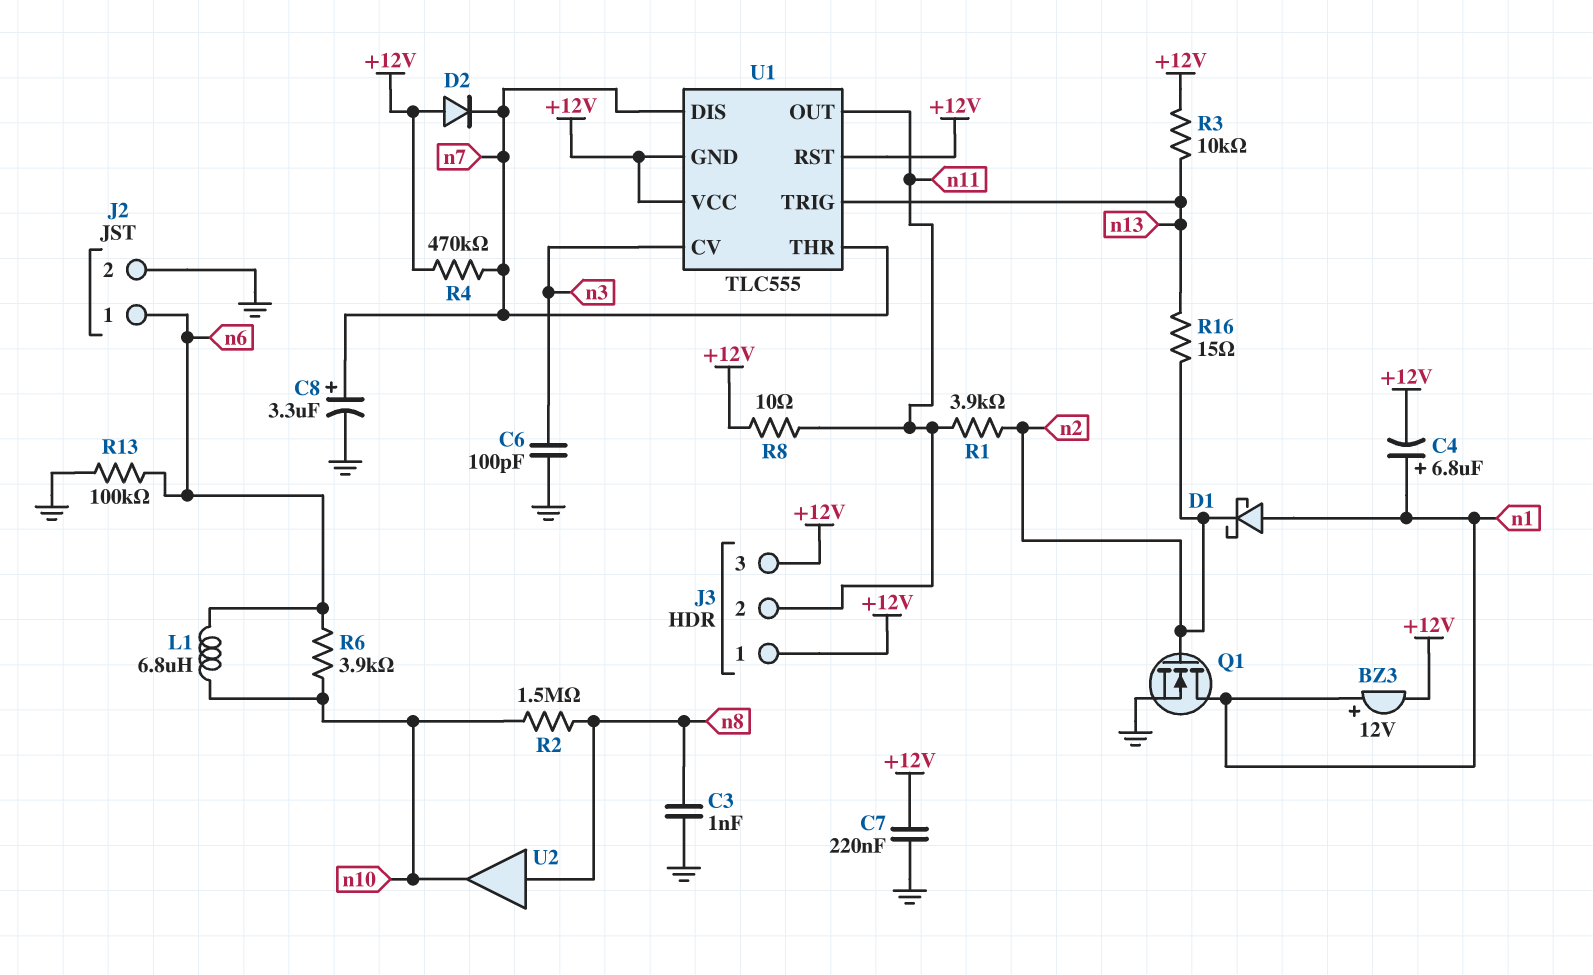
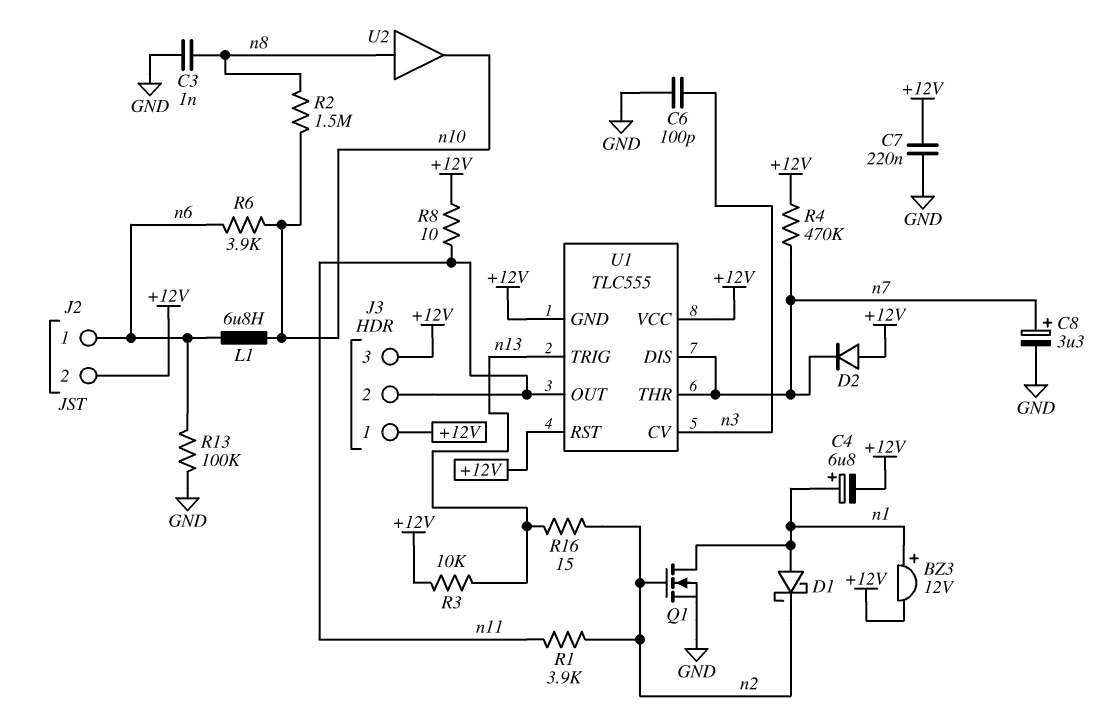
J2 pin 2: GND -> +12V

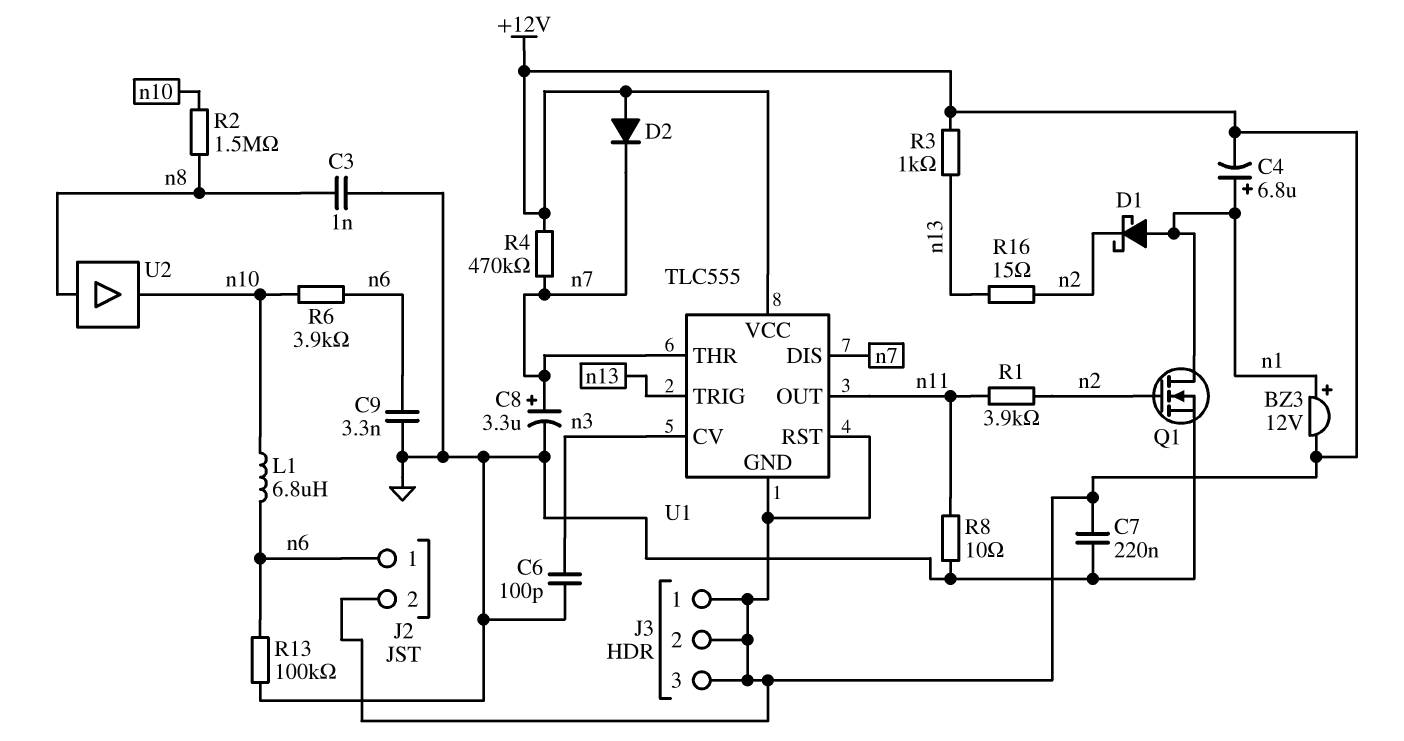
C9: none -> 3.3nF (GND, n6)
J3 pin 2: n11 -> +12V
R3: 10k (+12V, n13) -> 1k (+12V, n13)
R8: 10 (+12V, n11) -> 10 (GND, n11)

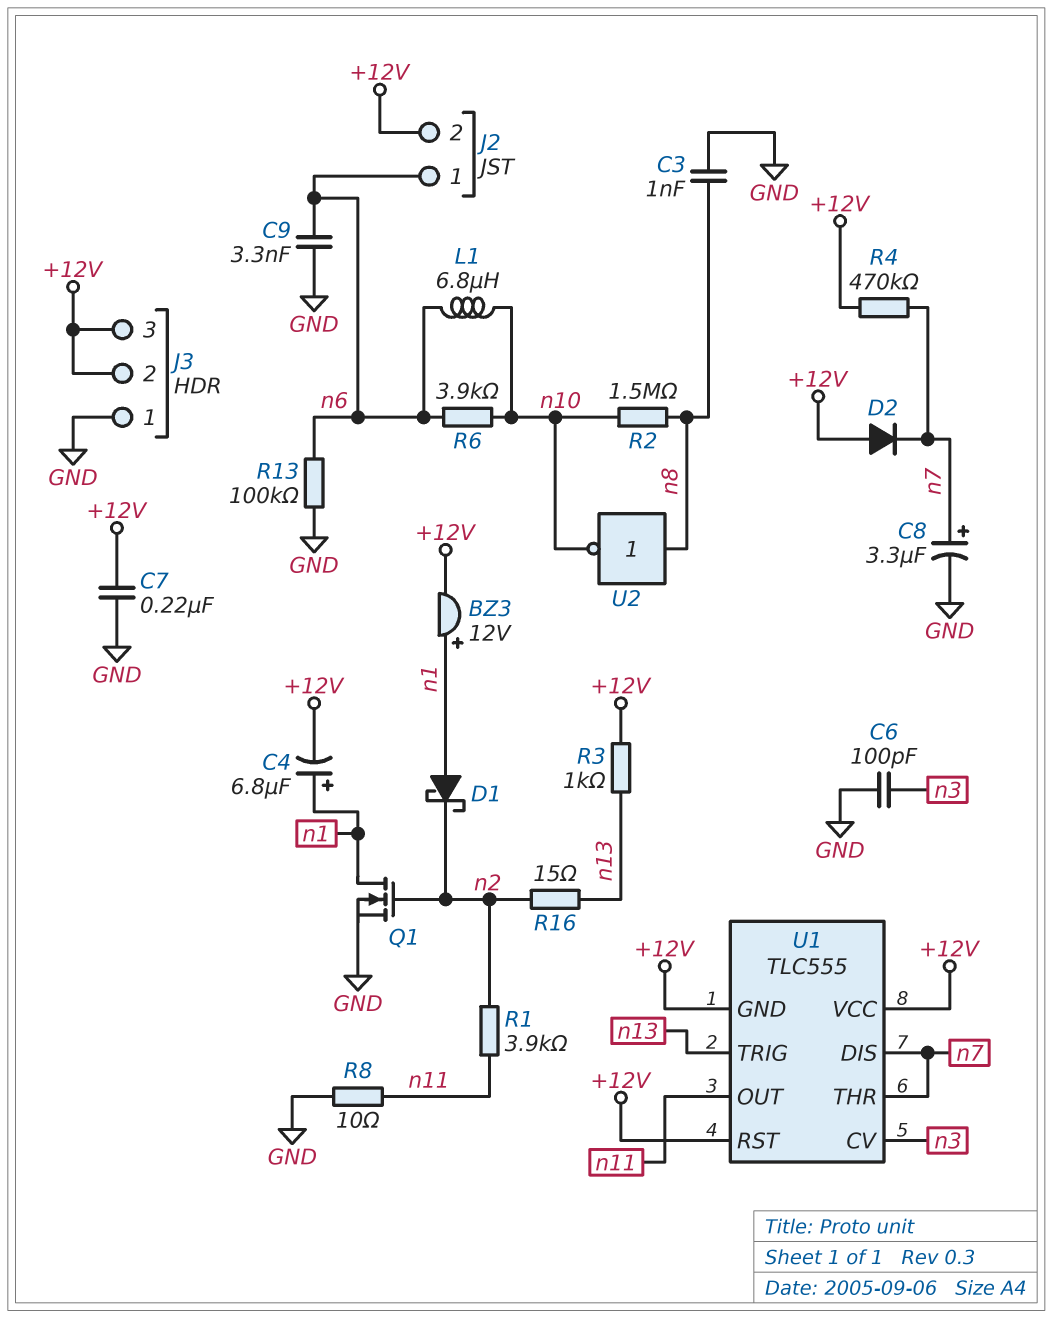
J3 pin 1: +12V -> GND
U2: buffer (in n8, out n10) -> NOT (in n8, out n10)

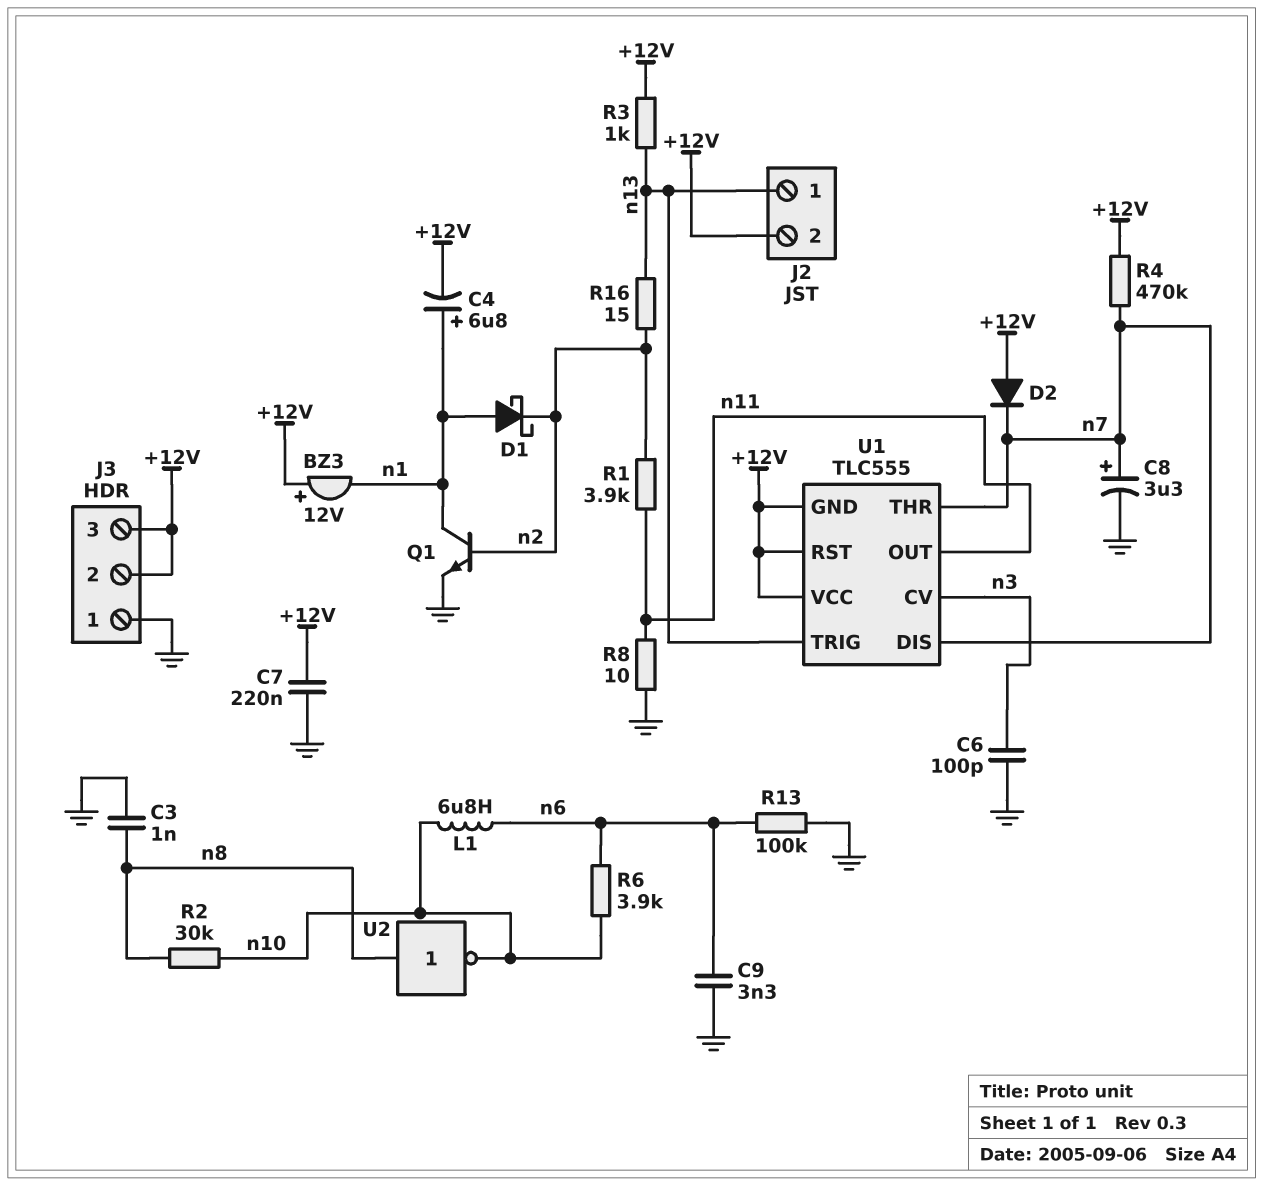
BZ3: buzzer 12V (plus n1, minus +12V) -> buzzer 12V (plus +12V, minus n1)
J2 pin 1: n6 -> n13
Q1: NMOS (G n2, D n1, S GND) -> NPN (B n2, C n1, E GND)
R2: 1.5M (n8, n10) -> 30k (n8, n10)

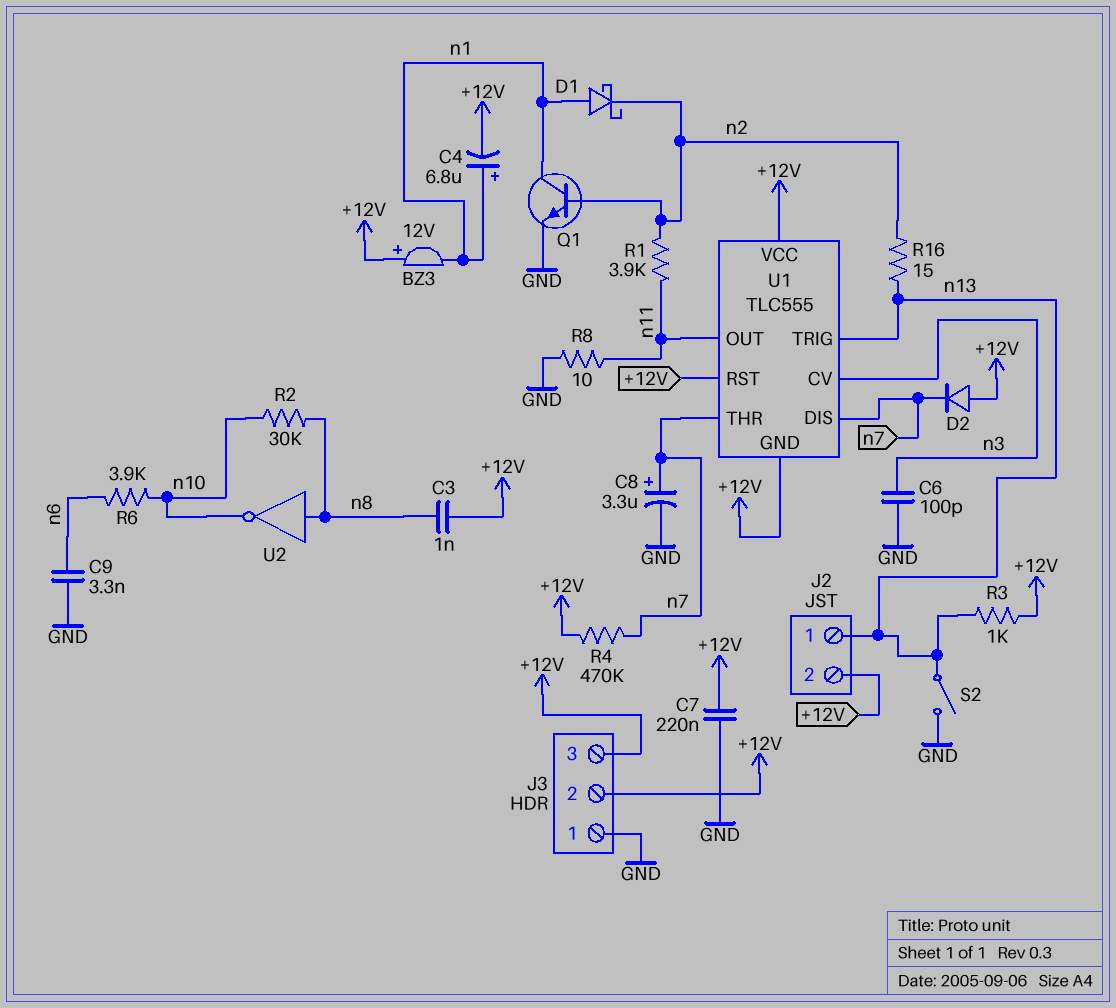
C3: 1nF (GND, n8) -> 1nF (+12V, n8)
L1: 6.8uH (n6, n10) -> none
R13: 100k (GND, n6) -> none
S2: none -> switch (GND, n13)

